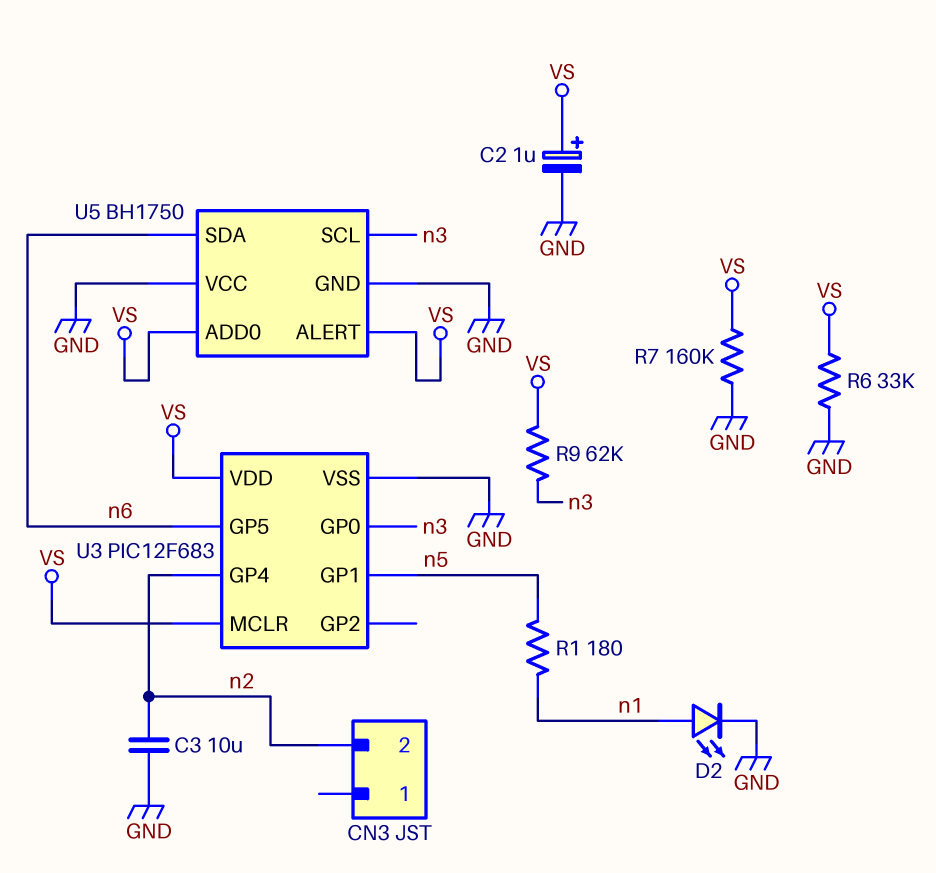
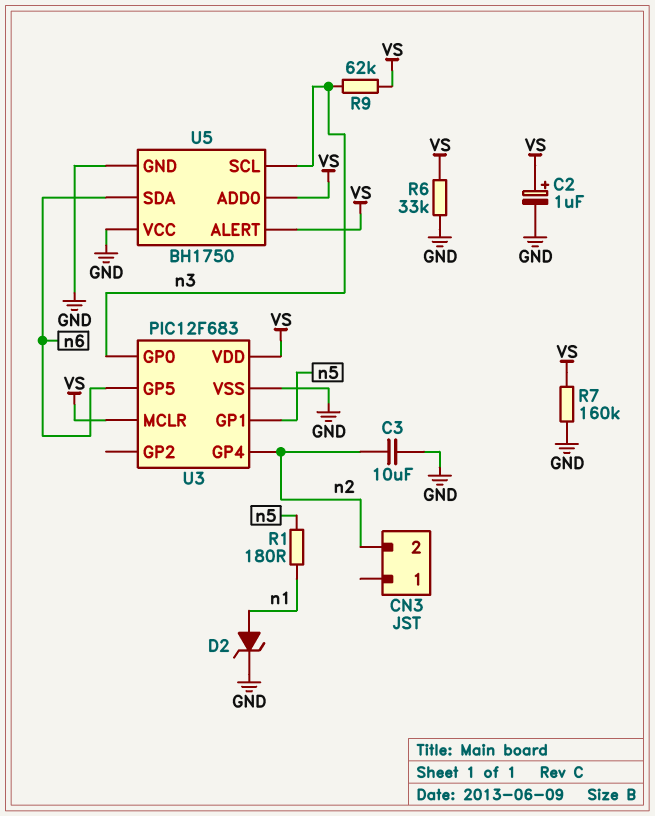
D2: LED (A n1, K GND) -> zener (A n1, K GND)

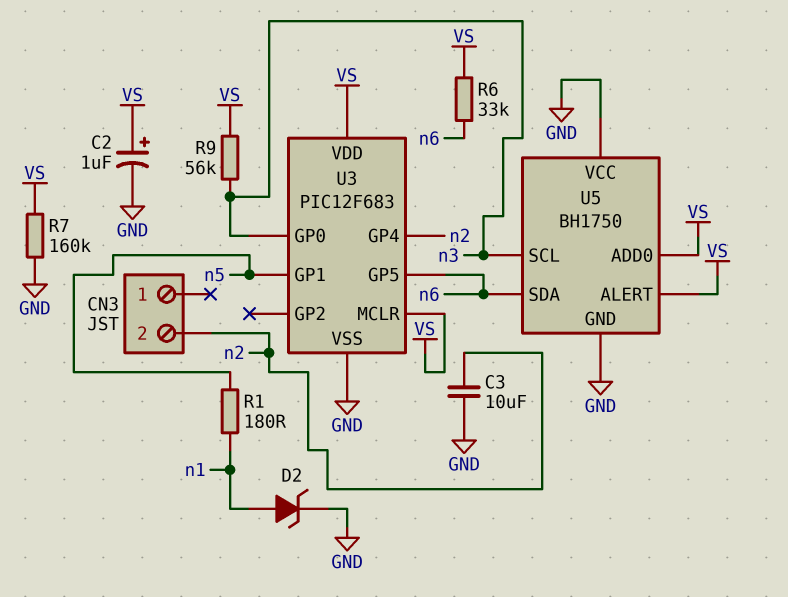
R6: 33k (GND, VS) -> 33k (VS, n6)
R9: 62k (VS, n3) -> 56k (VS, n3)

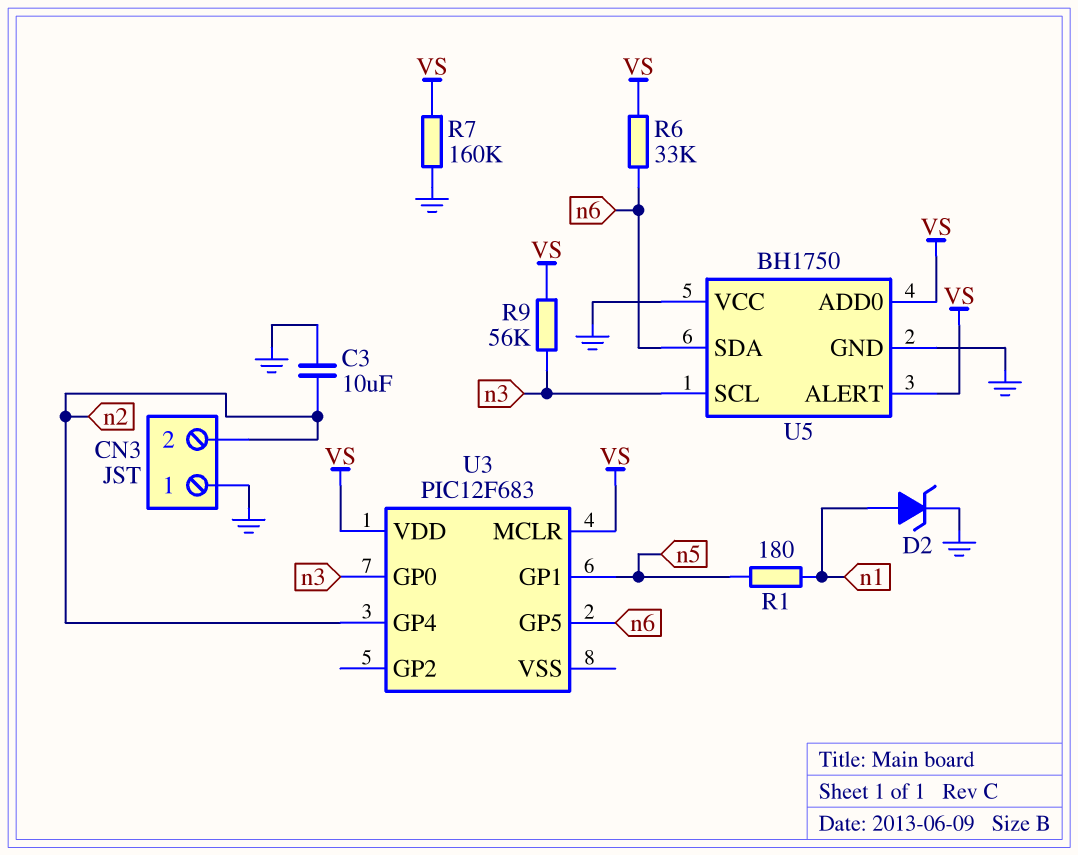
C2: 1uF (plus VS, minus GND) -> none
CN3 pin 1: none -> GND
U3 pin VSS: GND -> none

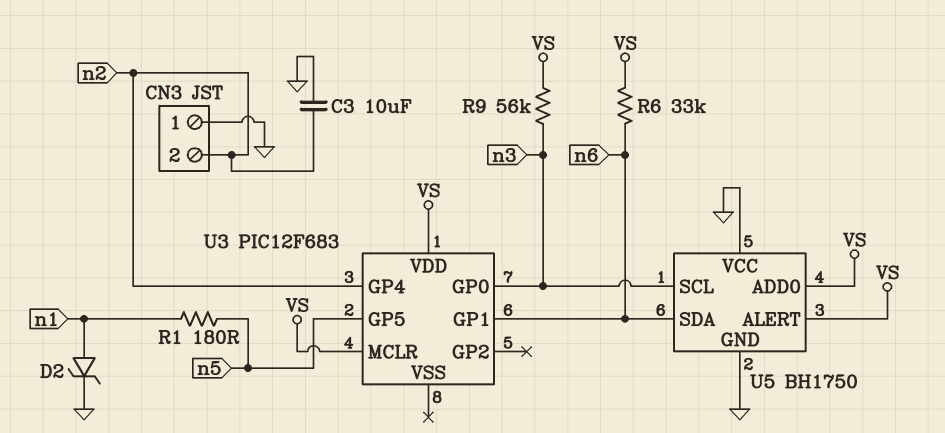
R7: 160k (GND, VS) -> none
U3 pin GP1: n5 -> n6
U3 pin GP5: n6 -> n5

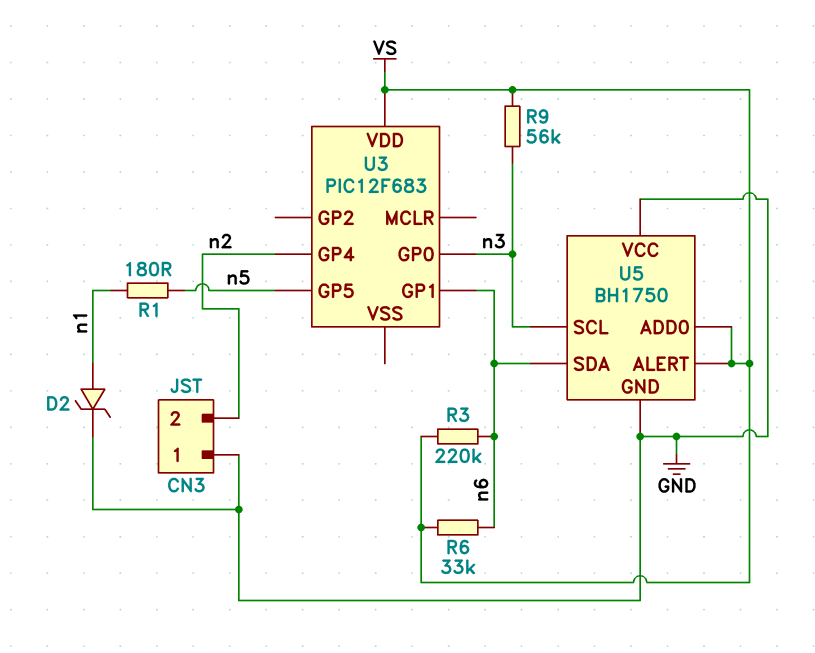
C3: 10uF (GND, n2) -> none
R3: none -> 220k (VS, n6)
U3 pin MCLR: VS -> none

